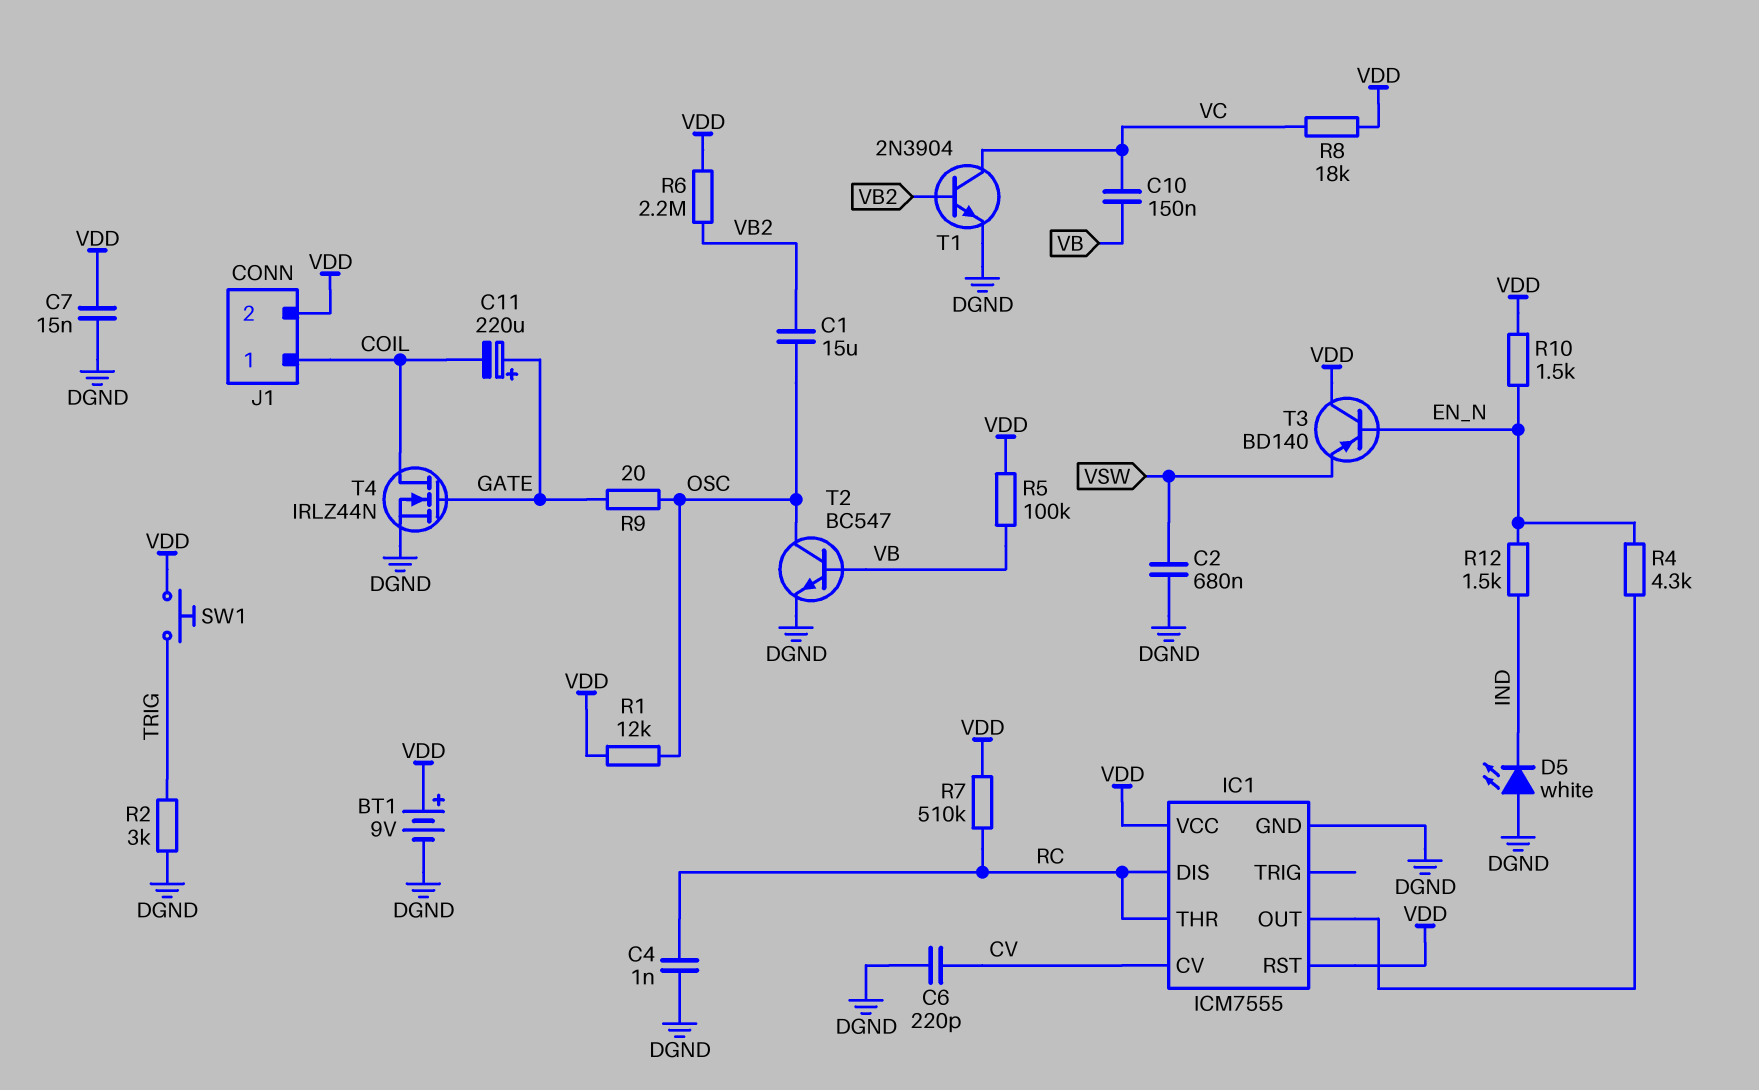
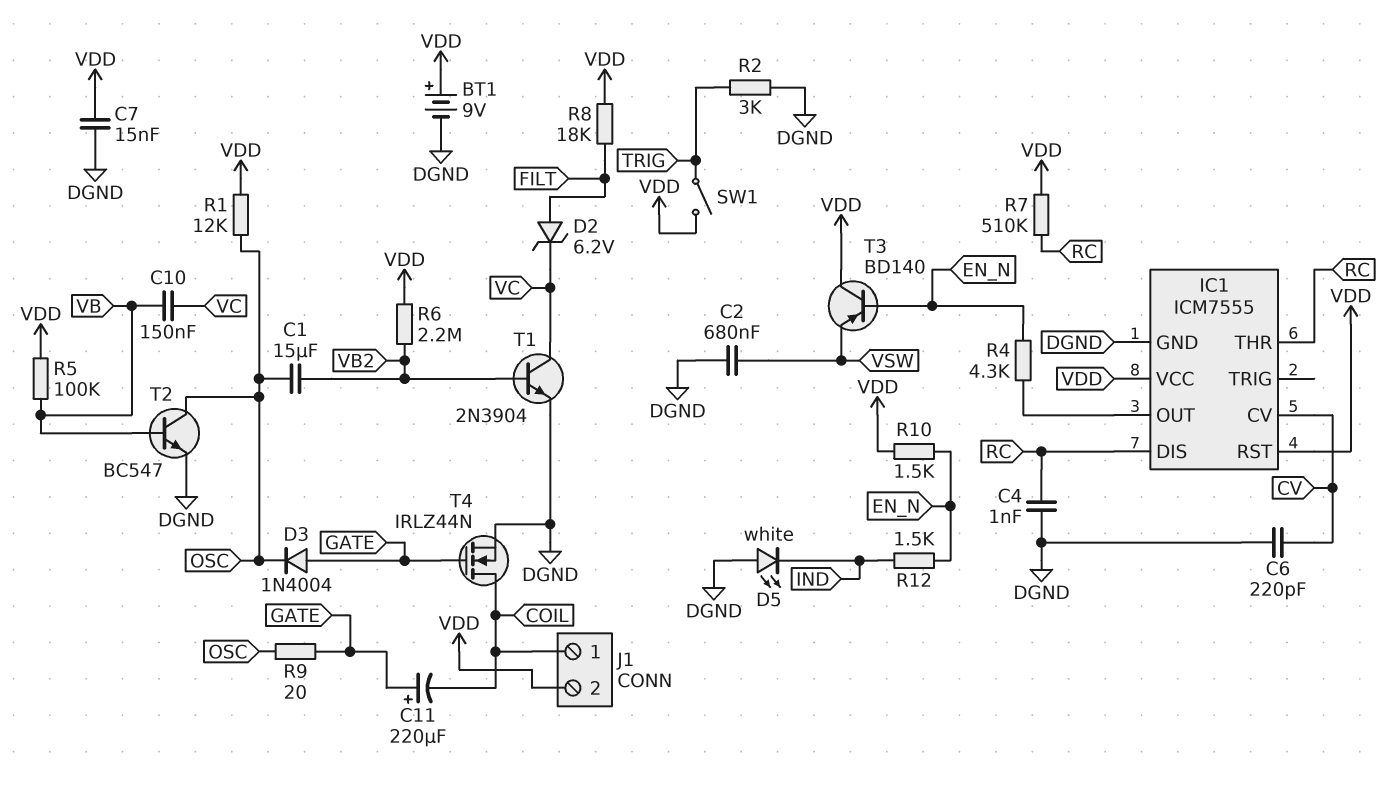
D2: none -> zener 6.2V (A FILT, K VC)
D3: none -> diode 1N4004 (A GATE, K OSC)
R8: 18k (VC, VDD) -> 18k (FILT, VDD)
SW1: button (TRIG, VDD) -> switch (TRIG, VDD)

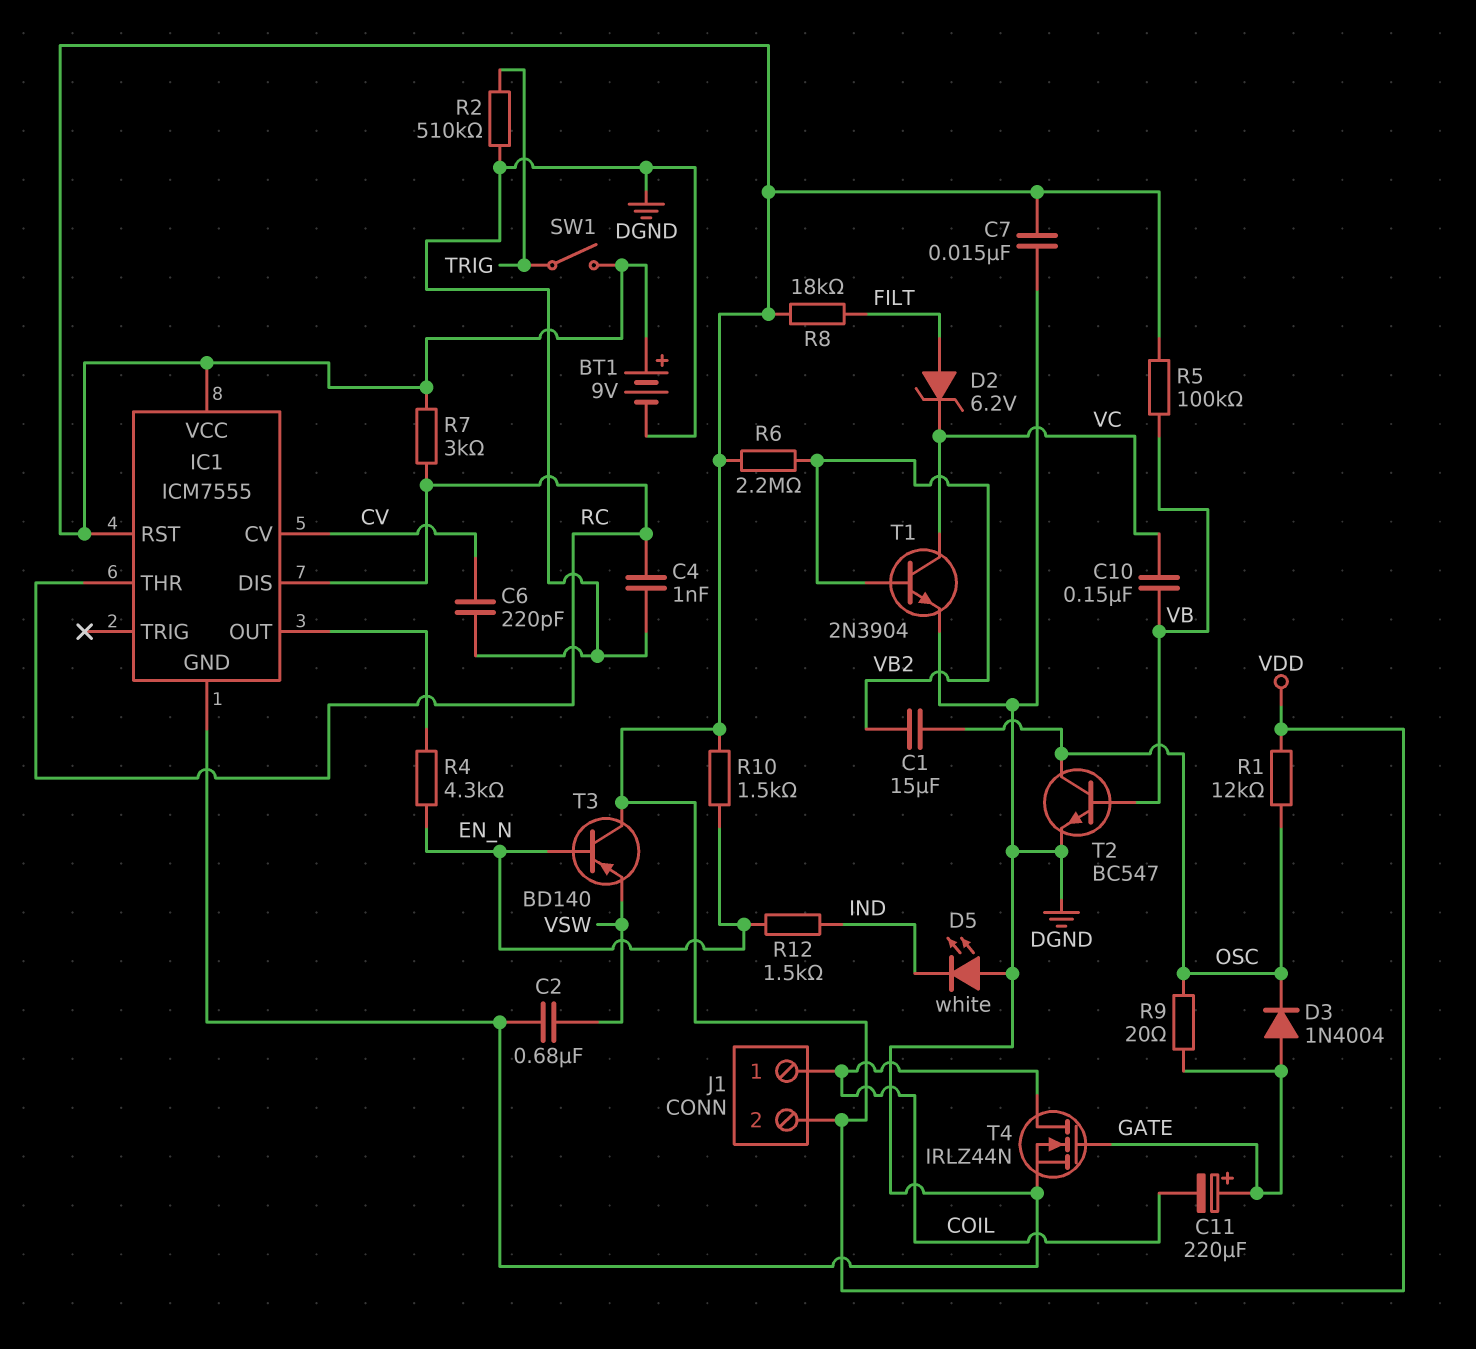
R2: 3k (DGND, TRIG) -> 510k (DGND, TRIG)
R7: 510k (RC, VDD) -> 3k (RC, VDD)

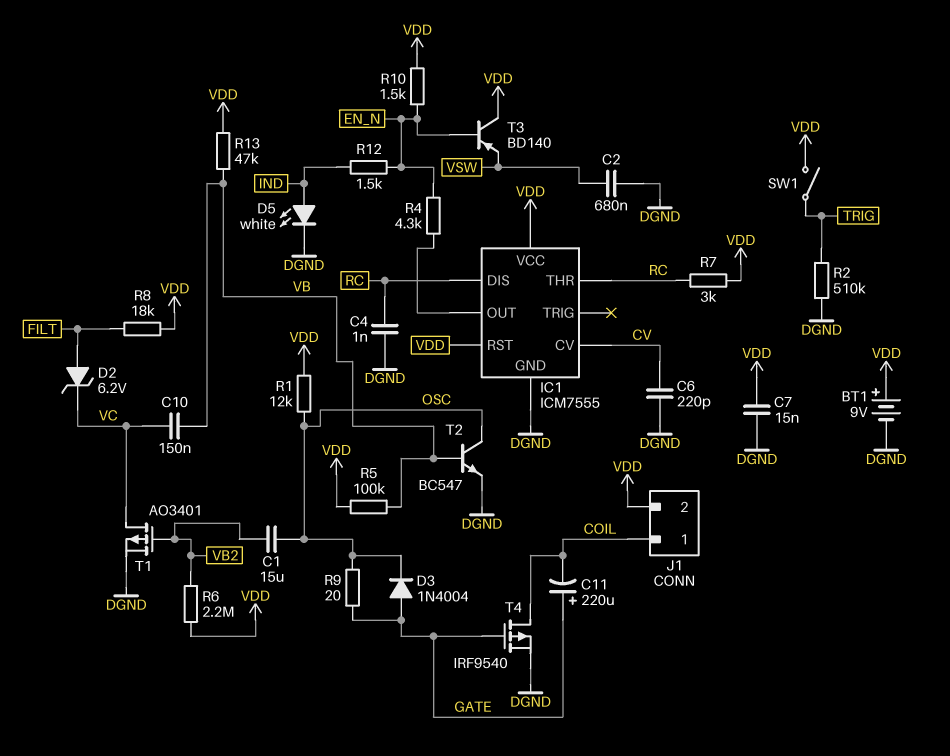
D5: LED white (A DGND, K IND) -> LED white (A IND, K DGND)
R13: none -> 47k (VB, VDD)
T1: NPN 2N3904 (B VB2, C VC, E DGND) -> PMOS AO3401 (G VB2, D VC, S DGND)
T4: NMOS IRLZ44N (G GATE, D COIL, S DGND) -> PMOS IRF9540 (G GATE, D COIL, S DGND)

